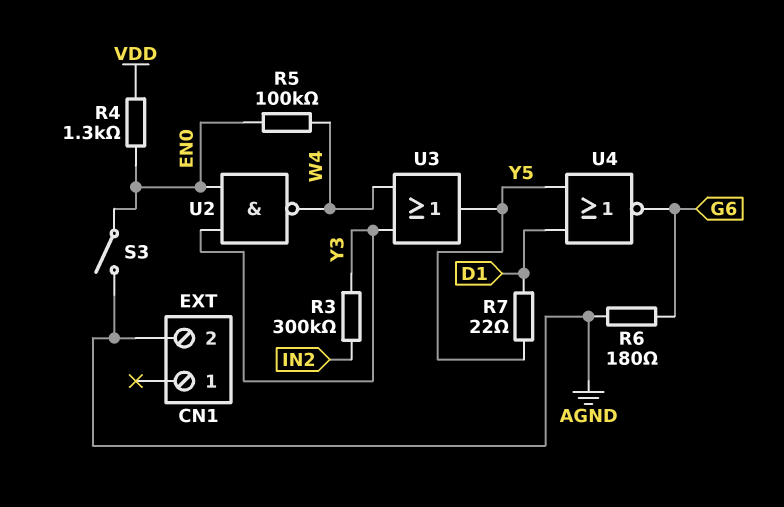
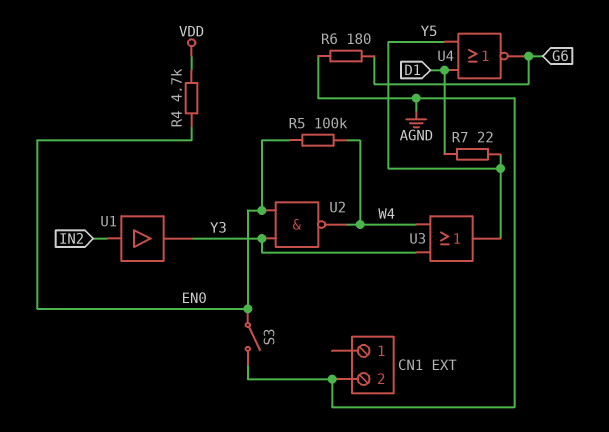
R3: 300k (IN2, Y3) -> none
R4: 1.3k (EN0, VDD) -> 4.7k (EN0, VDD)
U1: none -> buffer (in IN2, out Y3)

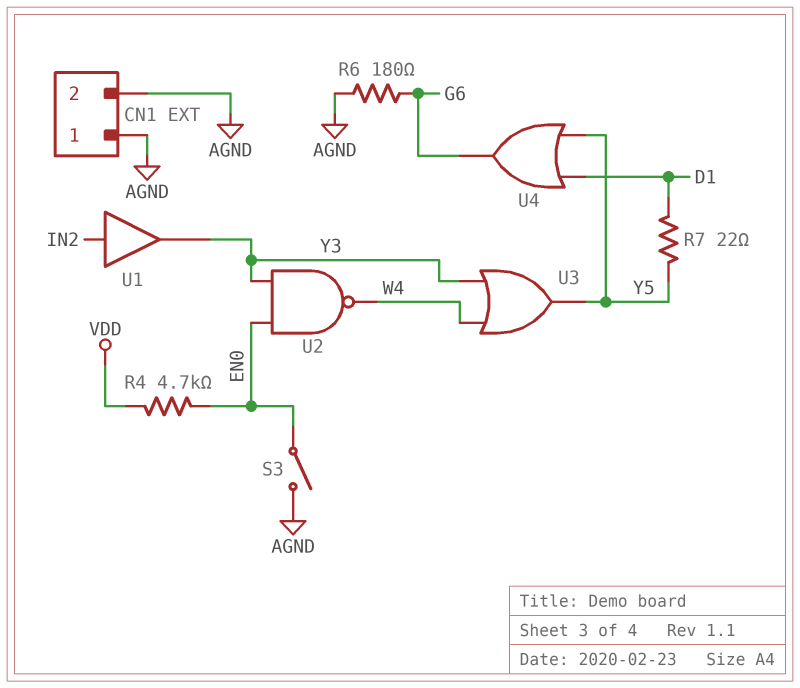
CN1 pin 1: none -> AGND
R5: 100k (EN0, W4) -> none
U4: NOR (in D1, in Y5, out G6) -> OR (in D1, in Y5, out G6)

